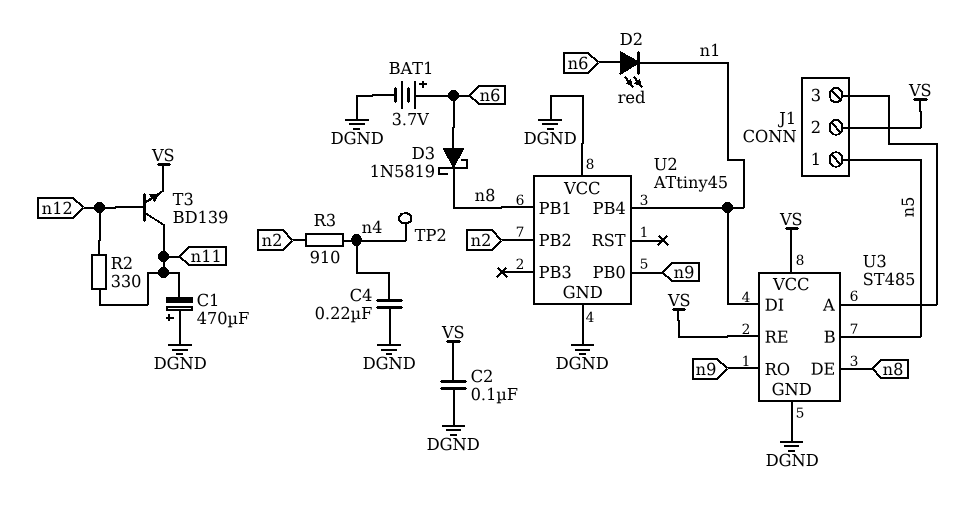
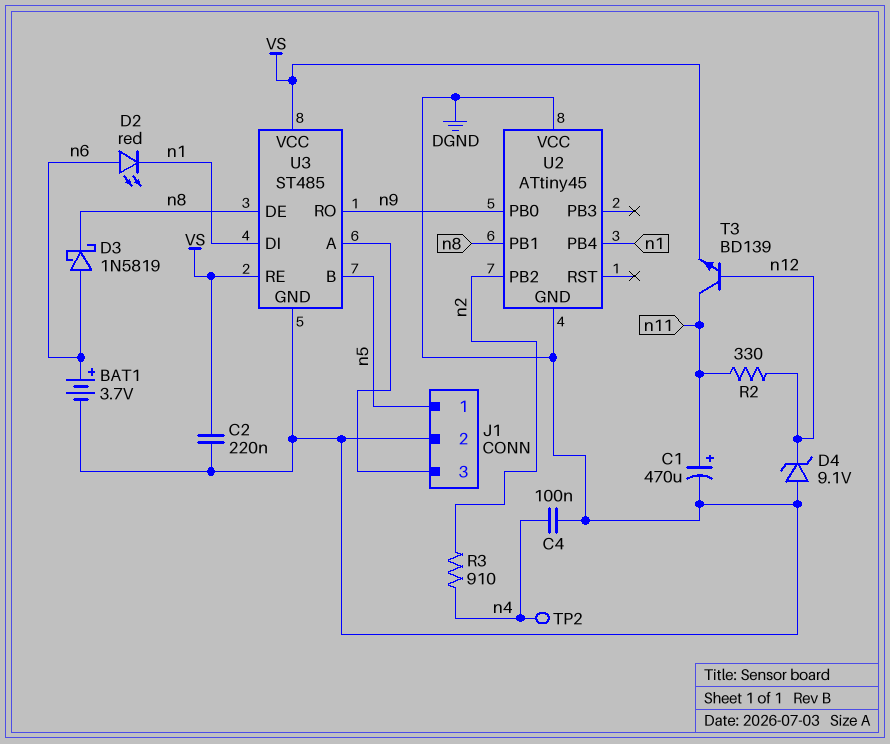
C1: 470uF (plus DGND, minus n11) -> 470uF (plus n11, minus DGND)
C2: 100nF (DGND, VS) -> 220nF (DGND, VS)
C4: 220nF (DGND, n4) -> 100nF (DGND, n4)
D4: none -> zener 9.1V (A DGND, K n12)
J1 pin 2: VS -> DGND

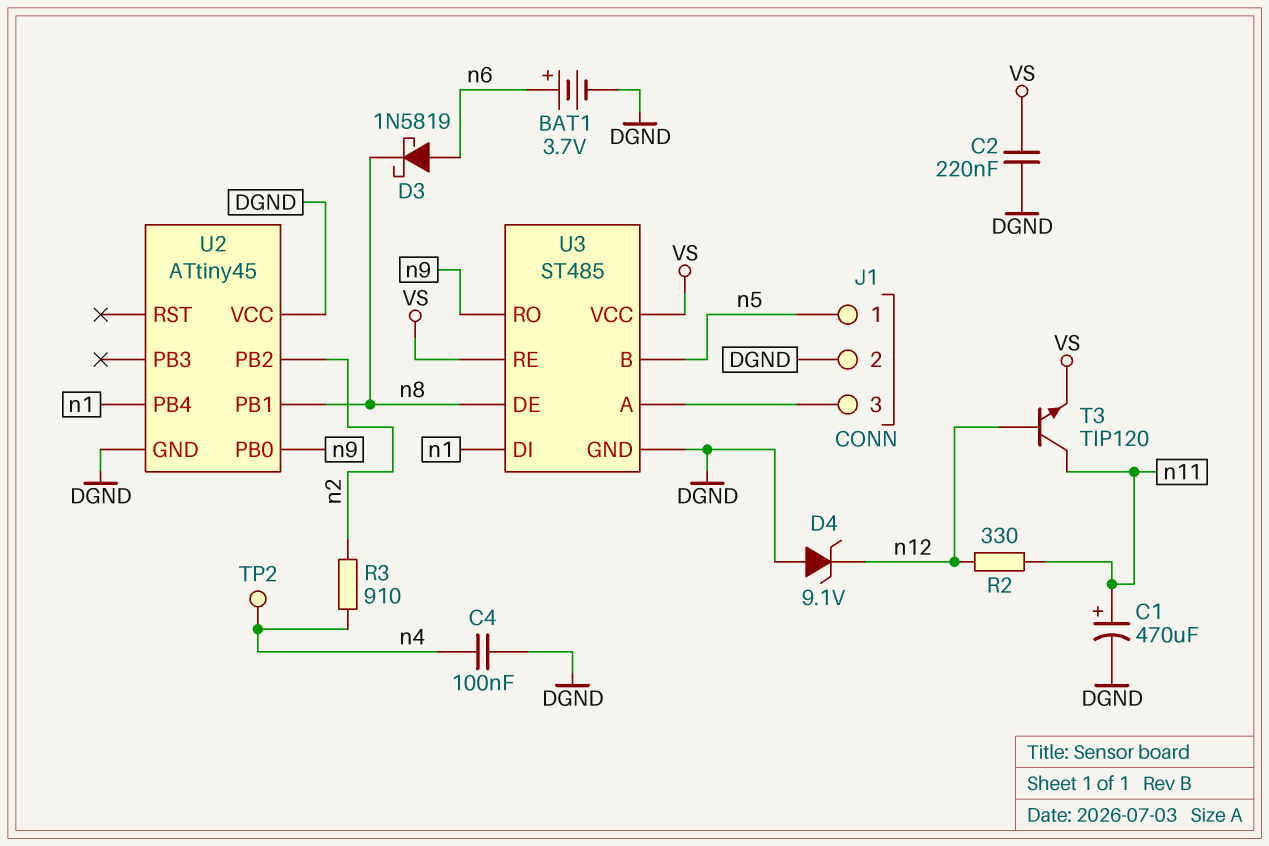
D2: LED red (A n6, K n1) -> none
T3: NPN BD139 (B n12, C n11, E VS) -> NPN TIP120 (B n12, C n11, E VS)

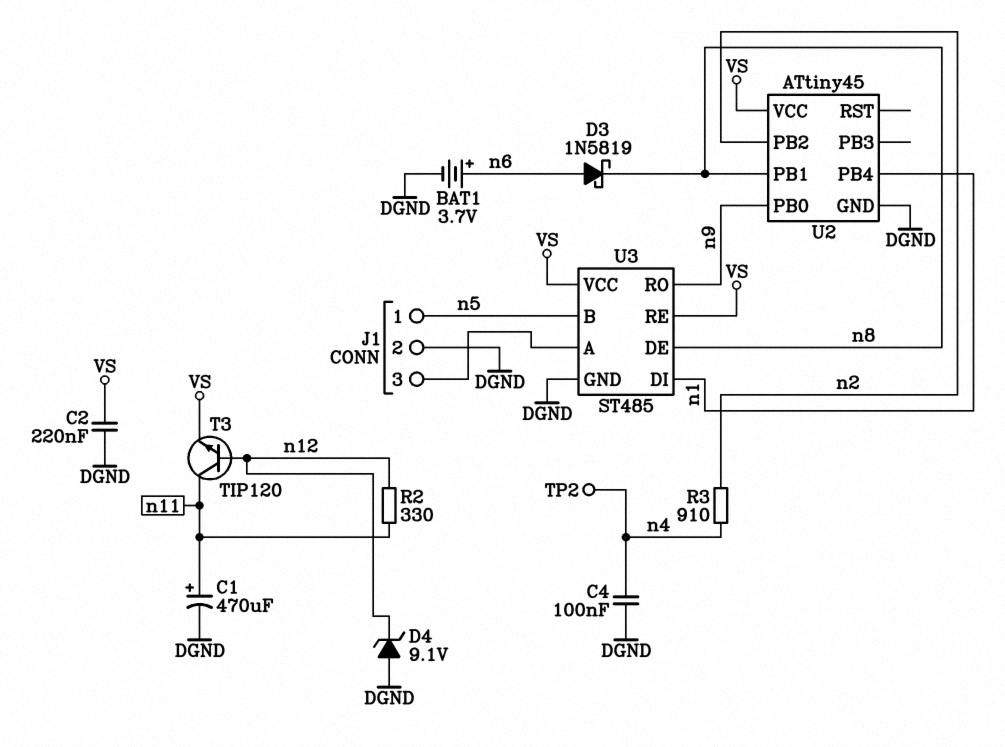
U2 pin VCC: DGND -> VS

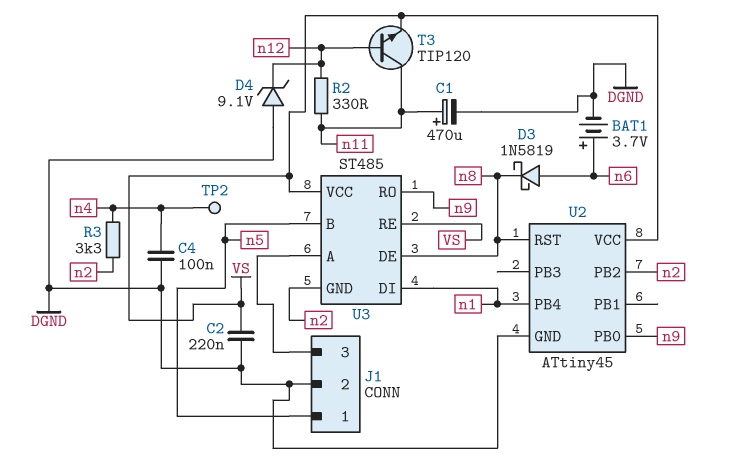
R3: 910 (n2, n4) -> 3.3k (n2, n4)
U2 pin PB1: n8 -> none
U2 pin RST: none -> n8
U3 pin GND: DGND -> n2

